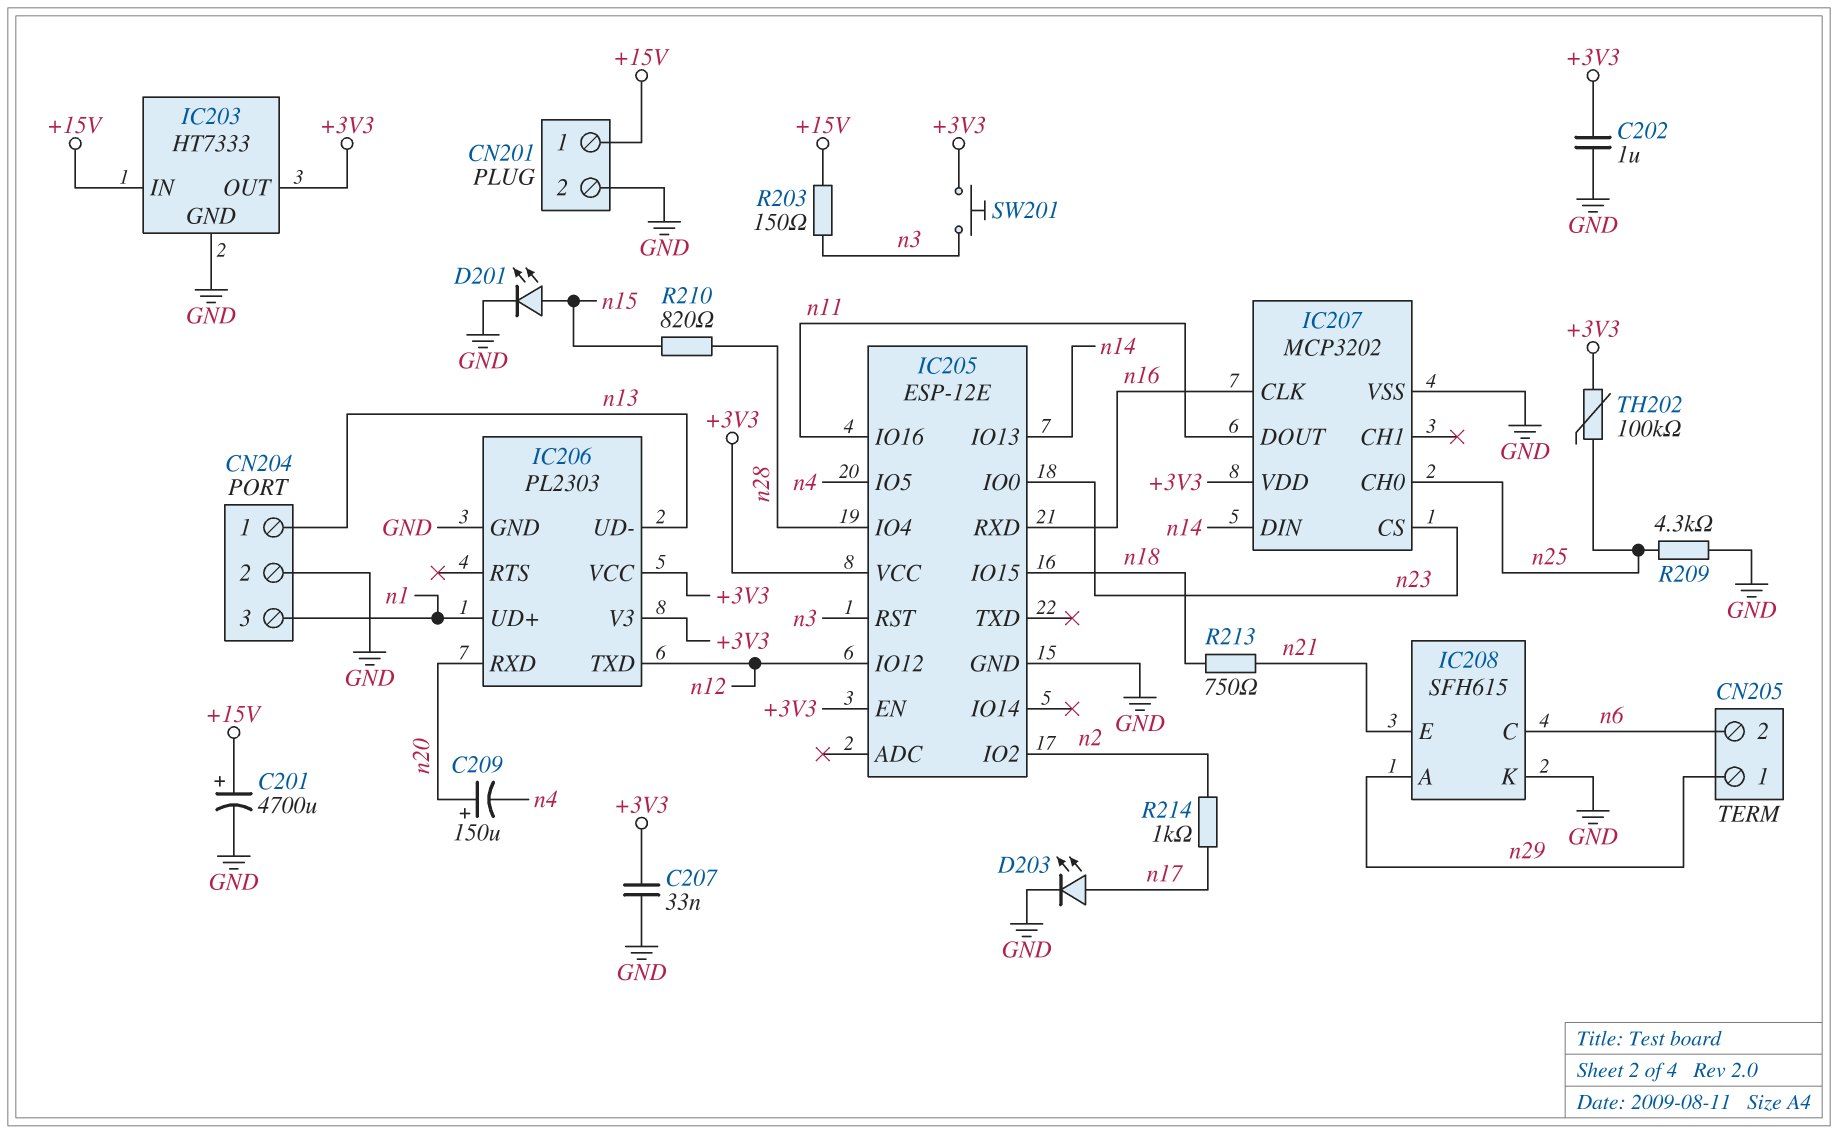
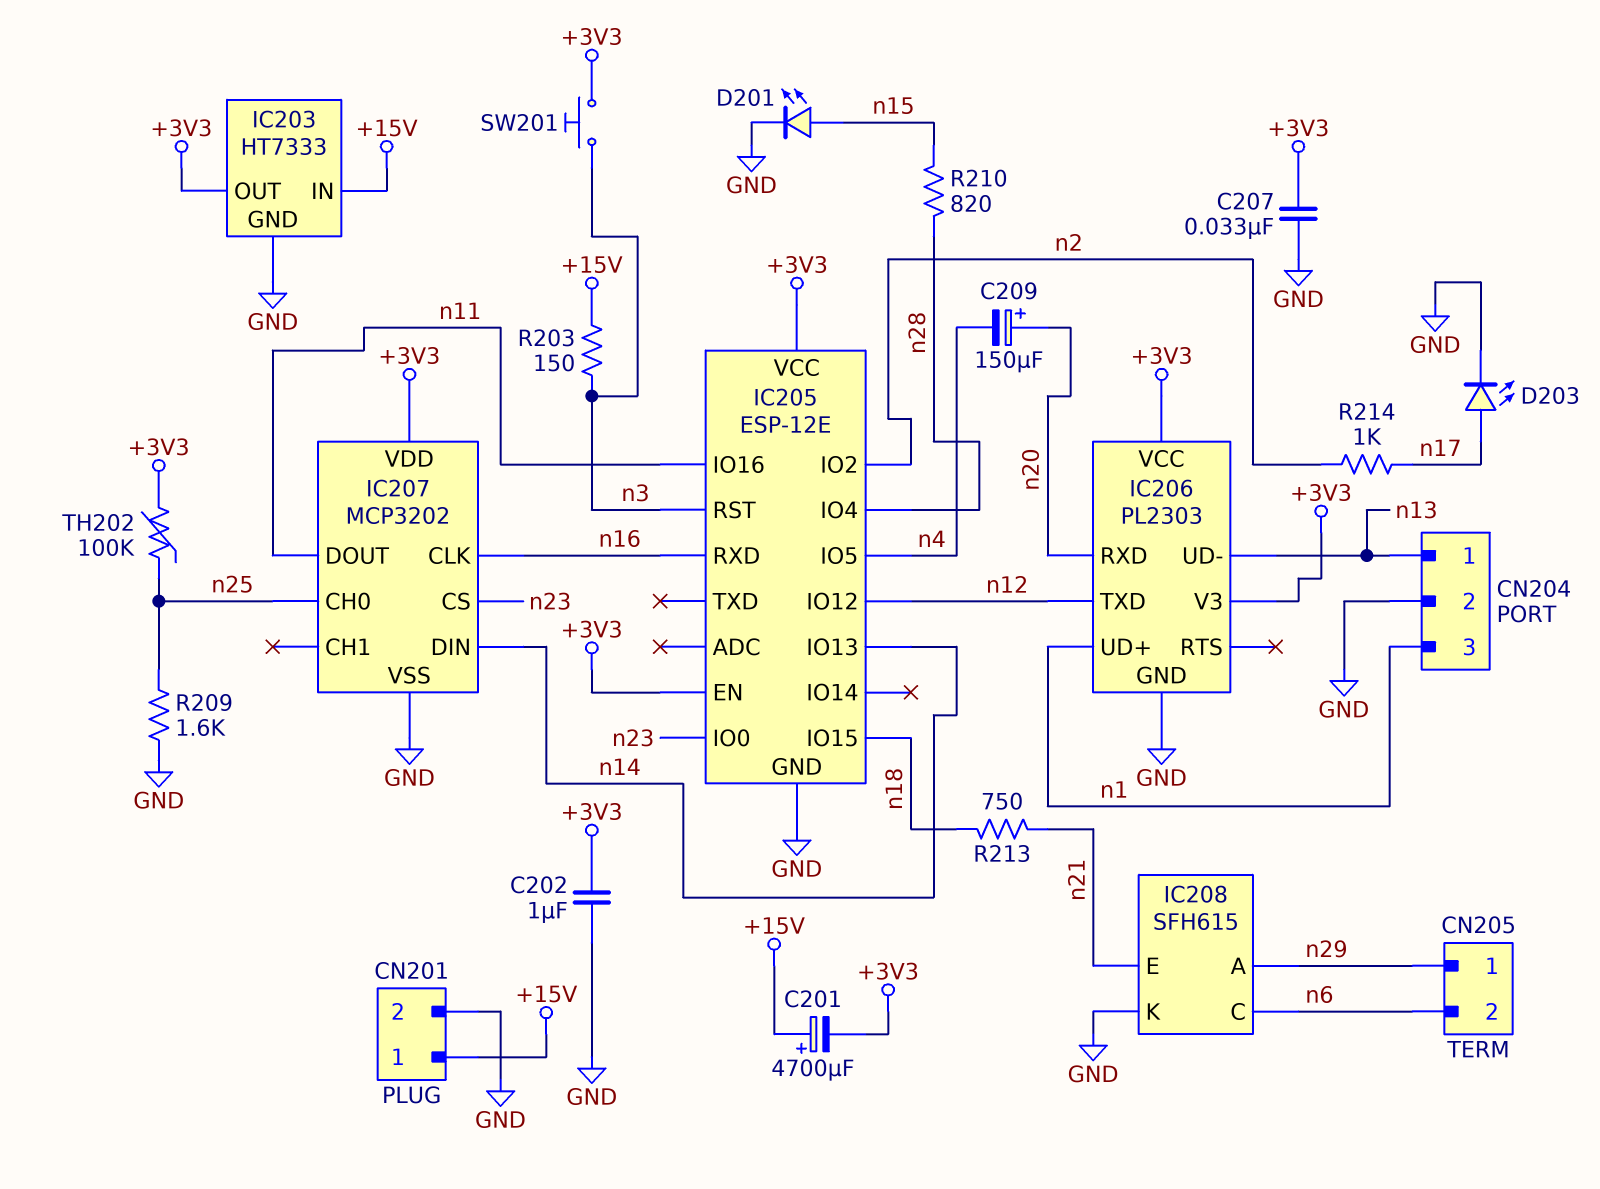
C201: 4700uF (plus +15V, minus GND) -> 4700uF (plus +15V, minus +3V3)
R209: 4.3k (GND, n25) -> 1.6k (GND, n25)

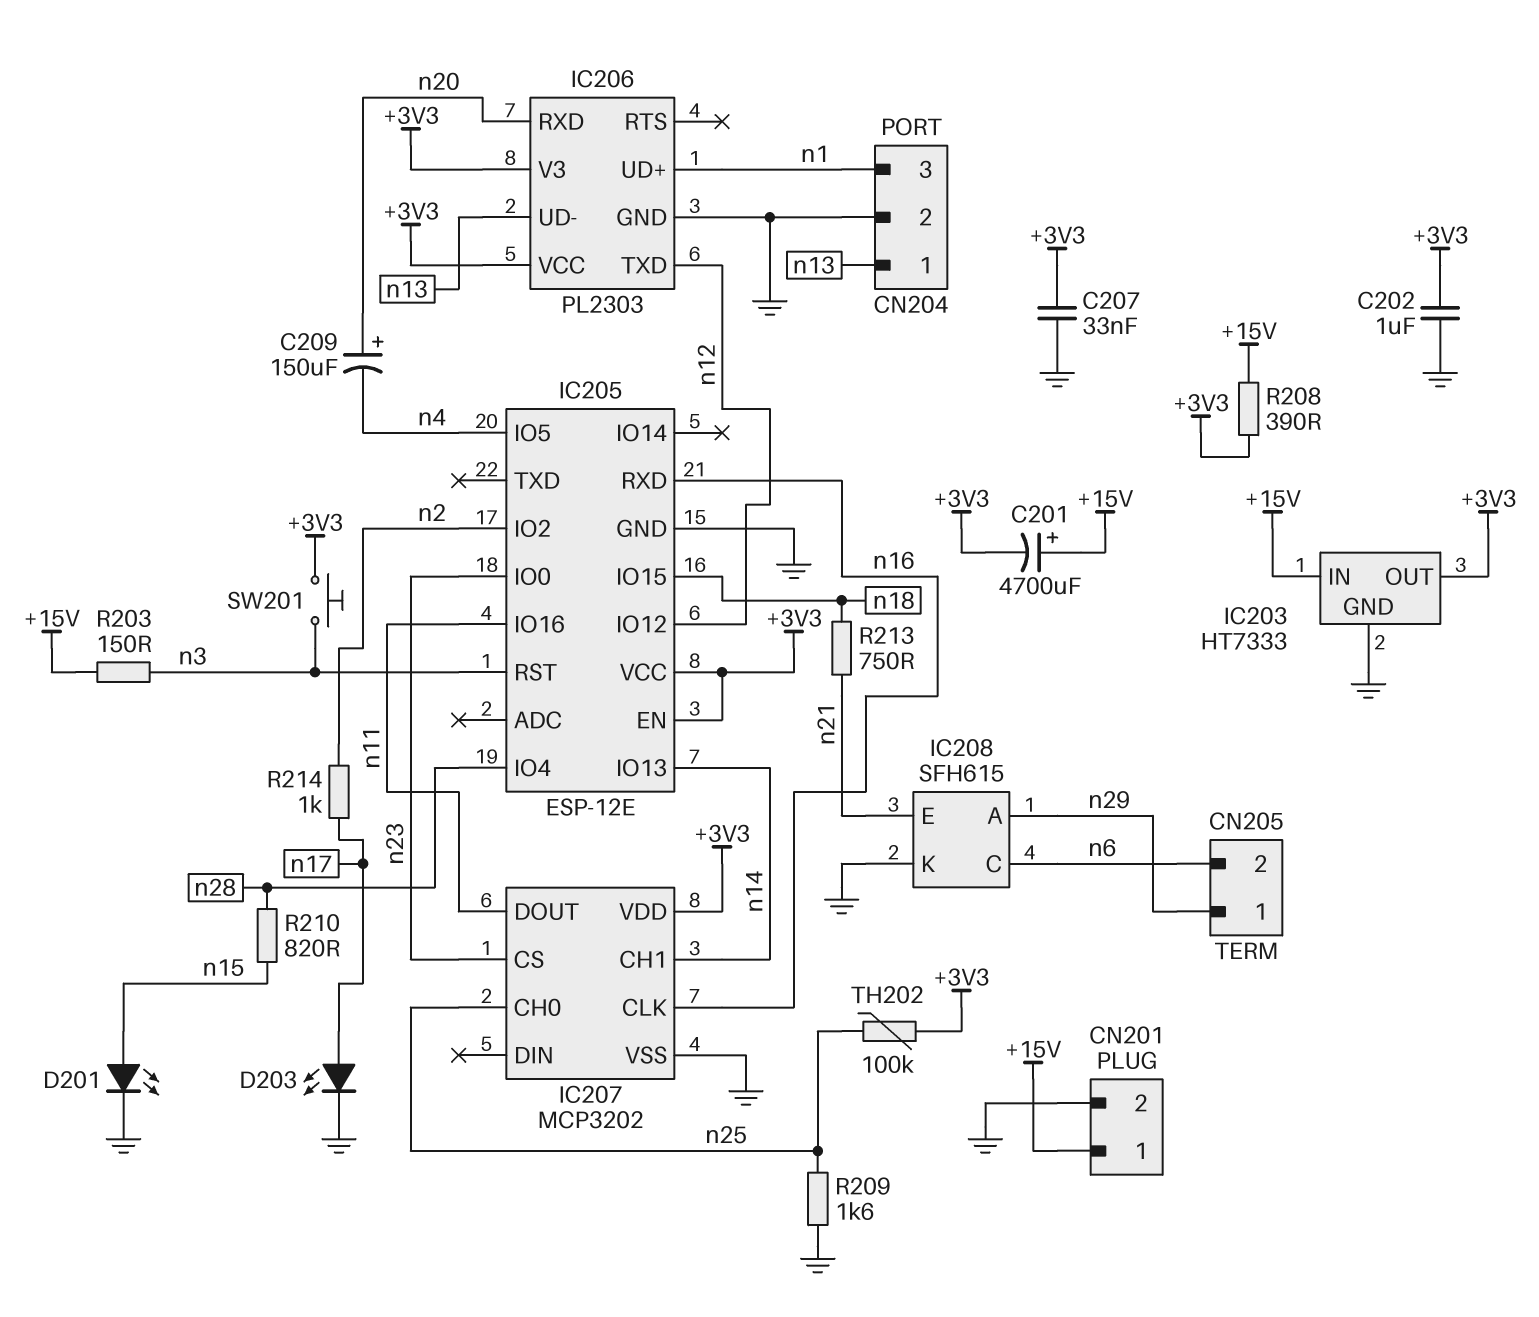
IC207 pin CH1: none -> n14
IC207 pin DIN: n14 -> none
R208: none -> 390 (+3V3, +15V)

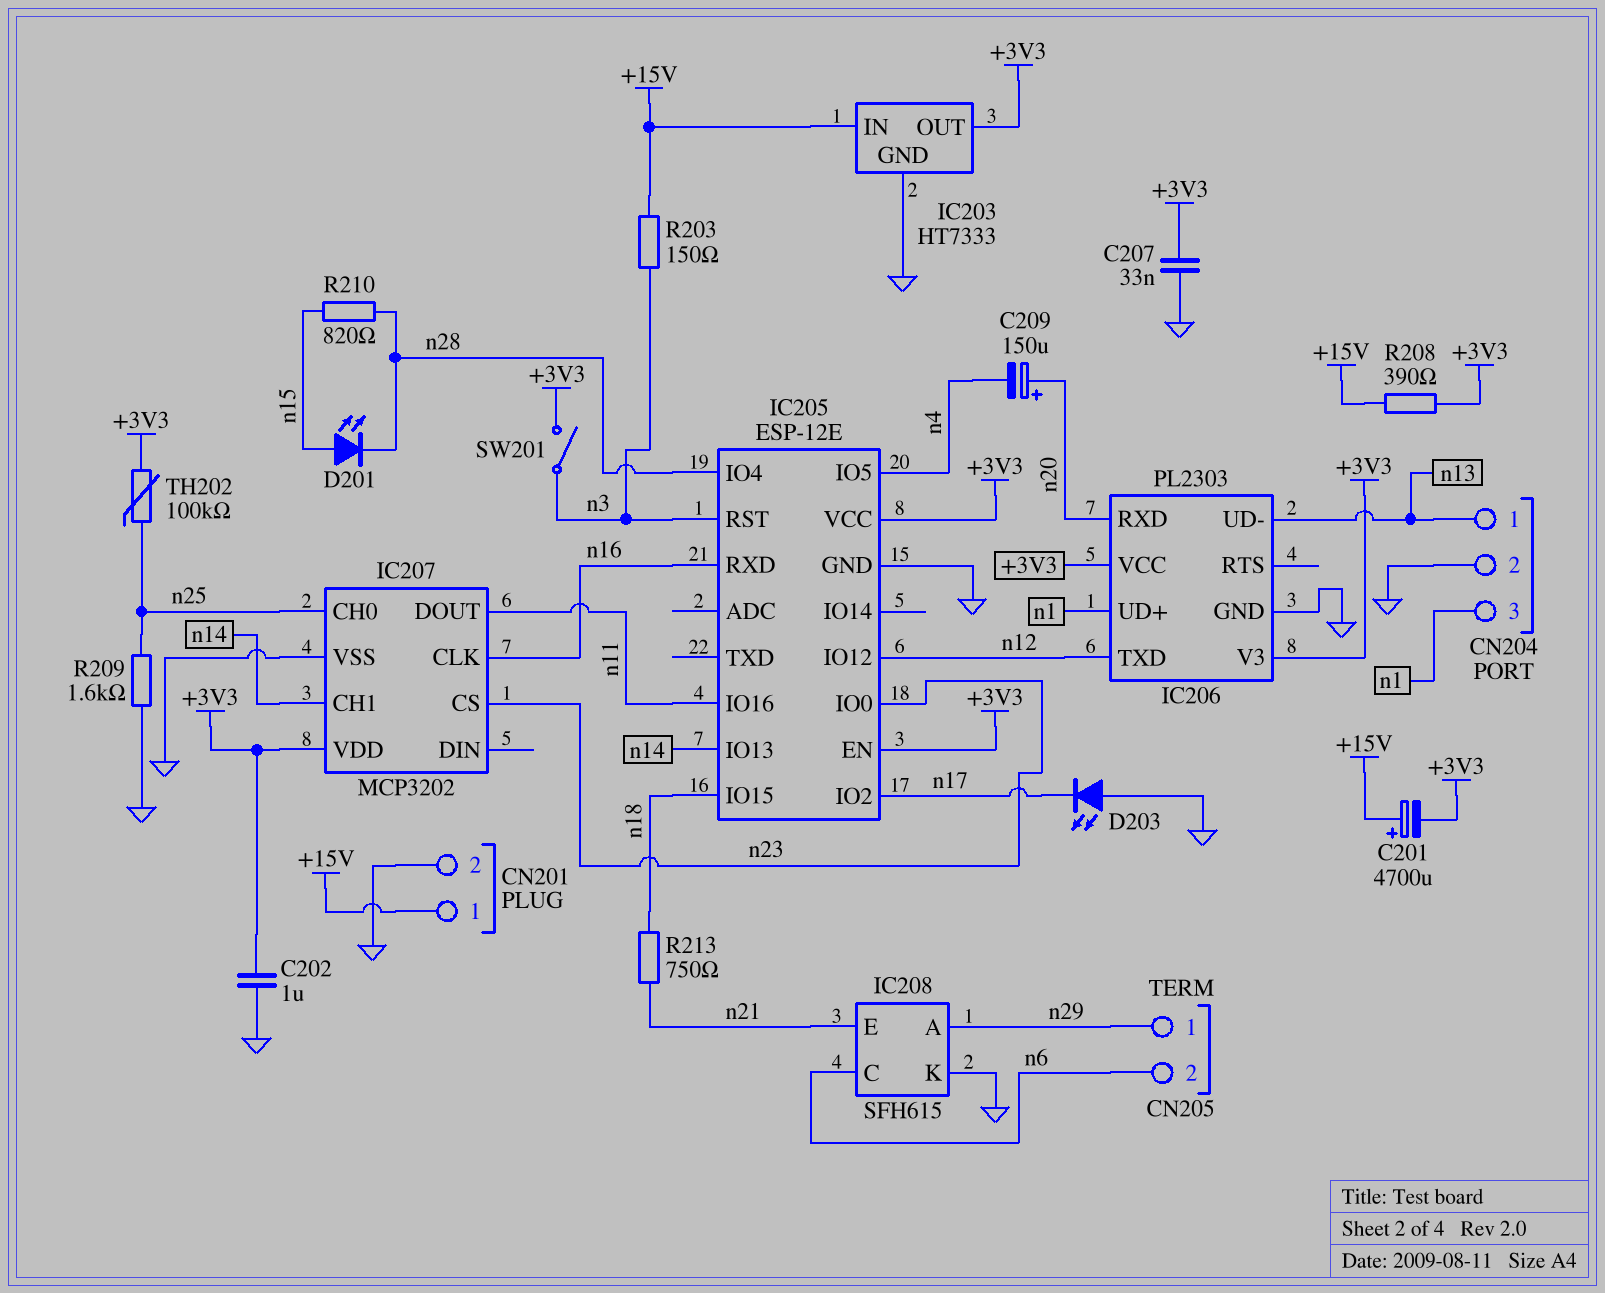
D201: LED (A n15, K GND) -> LED (A n15, K n28)
D203: LED (A n17, K GND) -> LED (A GND, K n17)
IC205 pin IO2: n2 -> n17
R214: 1k (n2, n17) -> none
SW201: button (+3V3, n3) -> switch (+3V3, n3)

